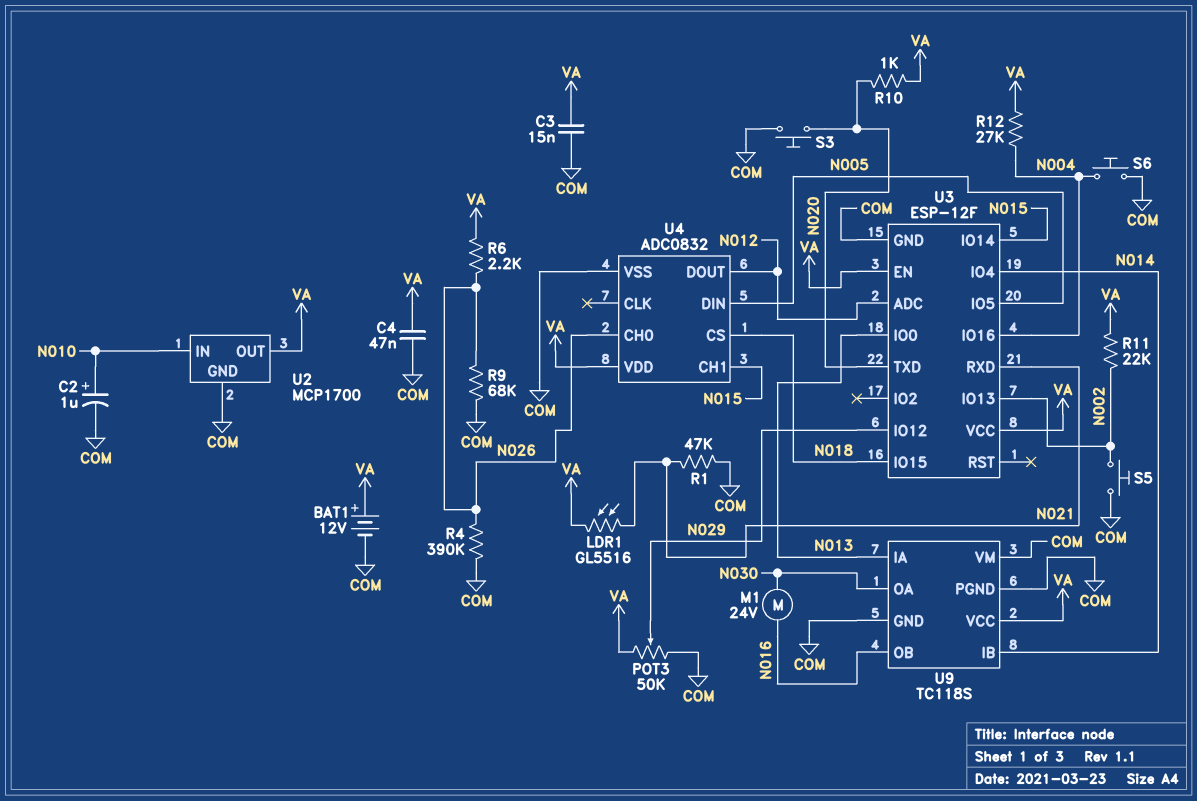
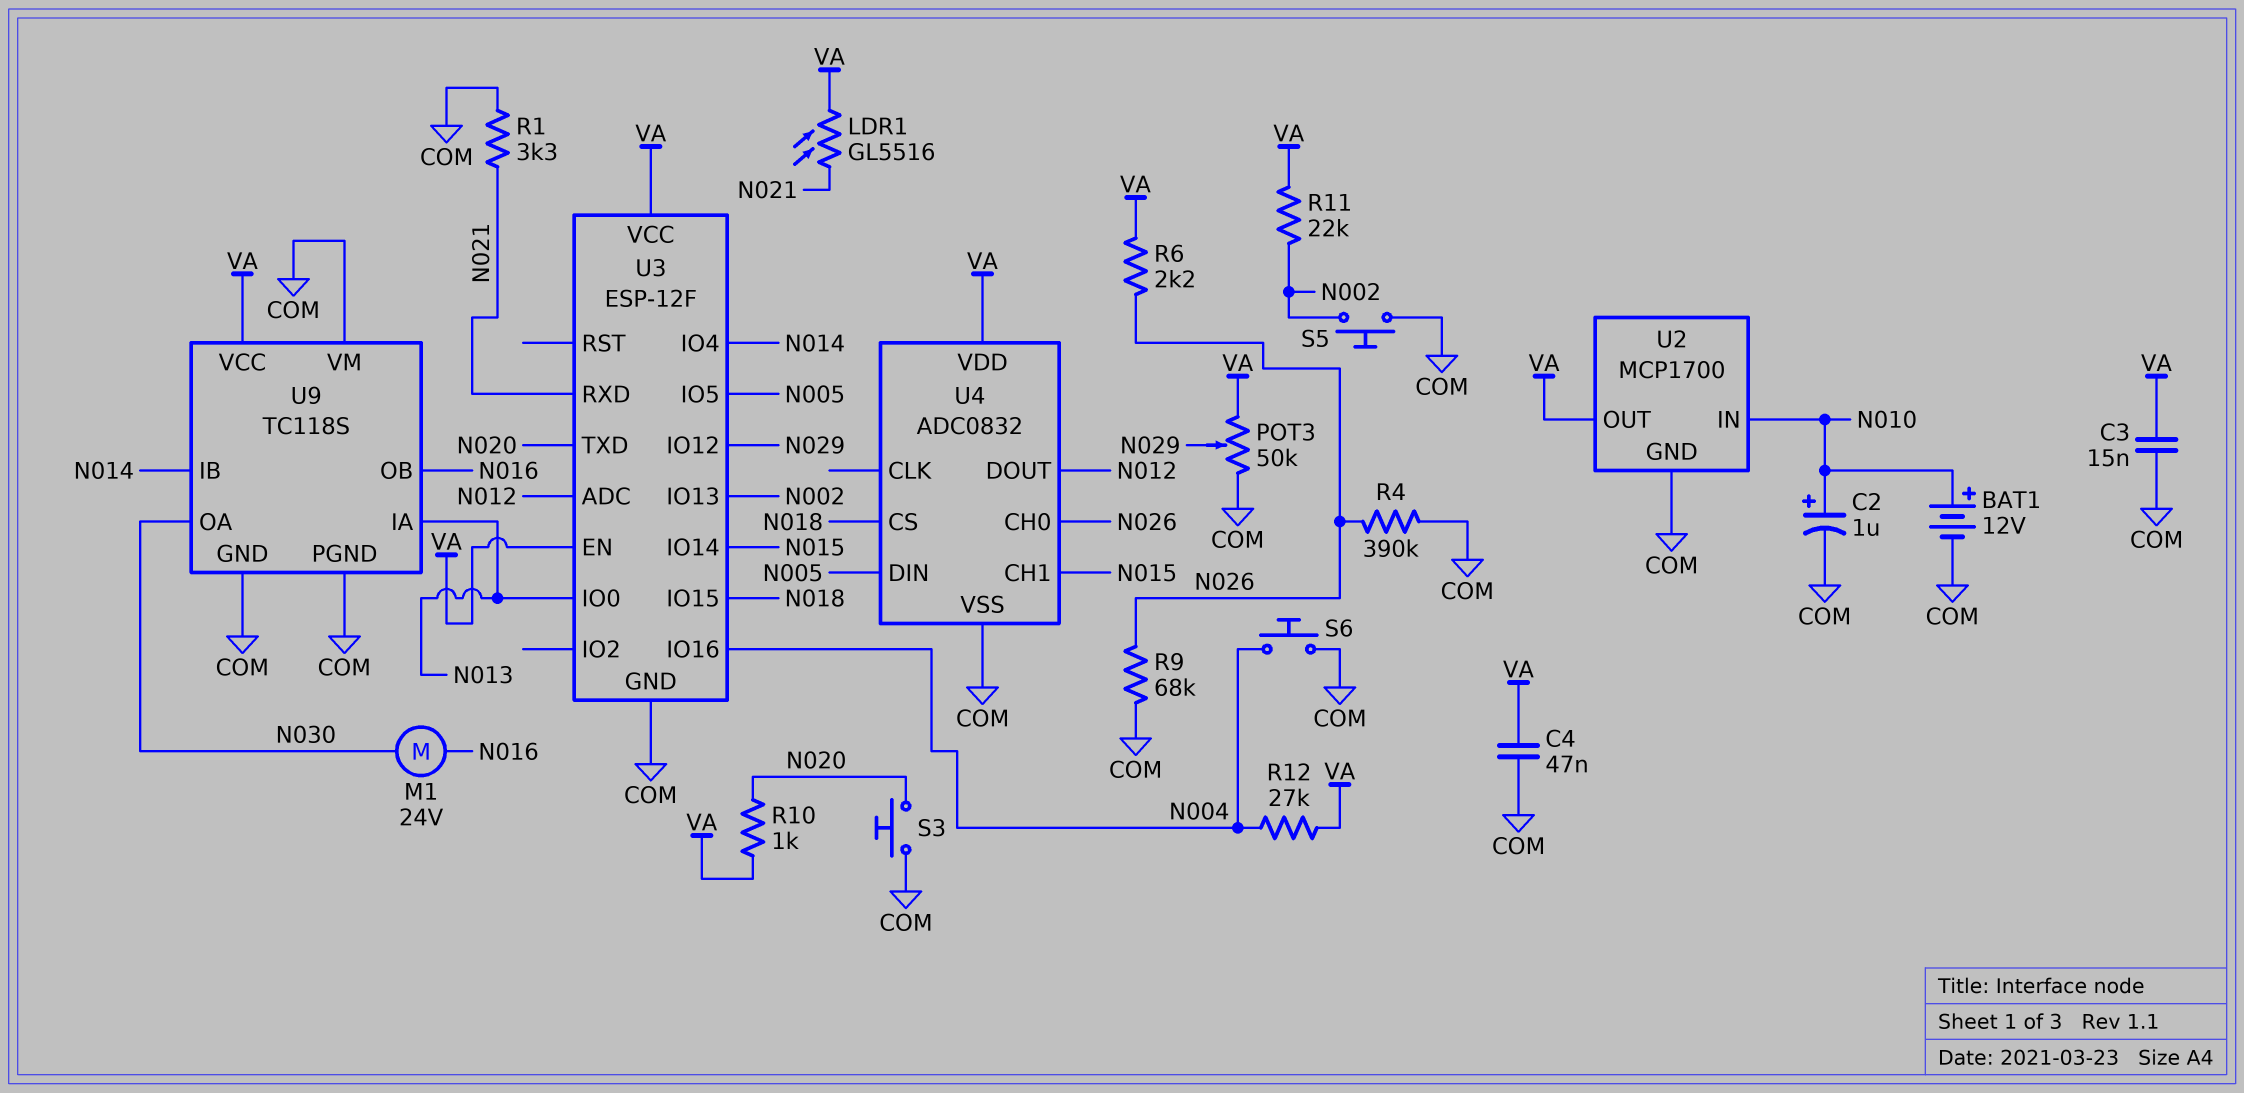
BAT1: 12V (plus VA, minus COM) -> 12V (plus N010, minus COM)
R1: 47k (COM, N021) -> 3.3k (COM, N021)

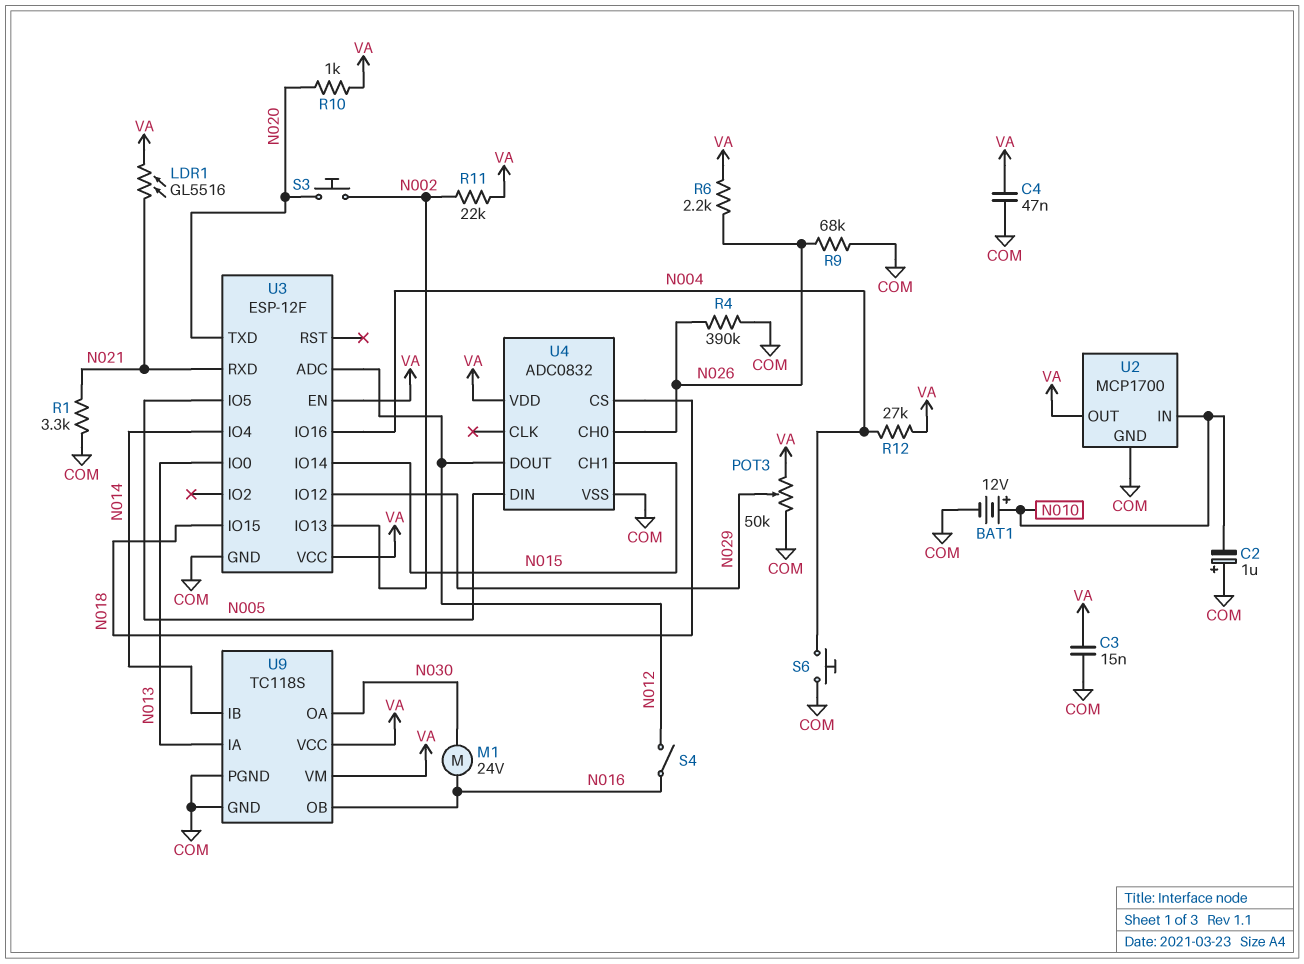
C2: 1uF (plus N010, minus COM) -> 1uF (plus COM, minus N010)
S3: button (COM, N020) -> button (N002, N020)
S4: none -> switch (N012, N016)
S5: button (COM, N002) -> none
U9 pin VM: COM -> VA

